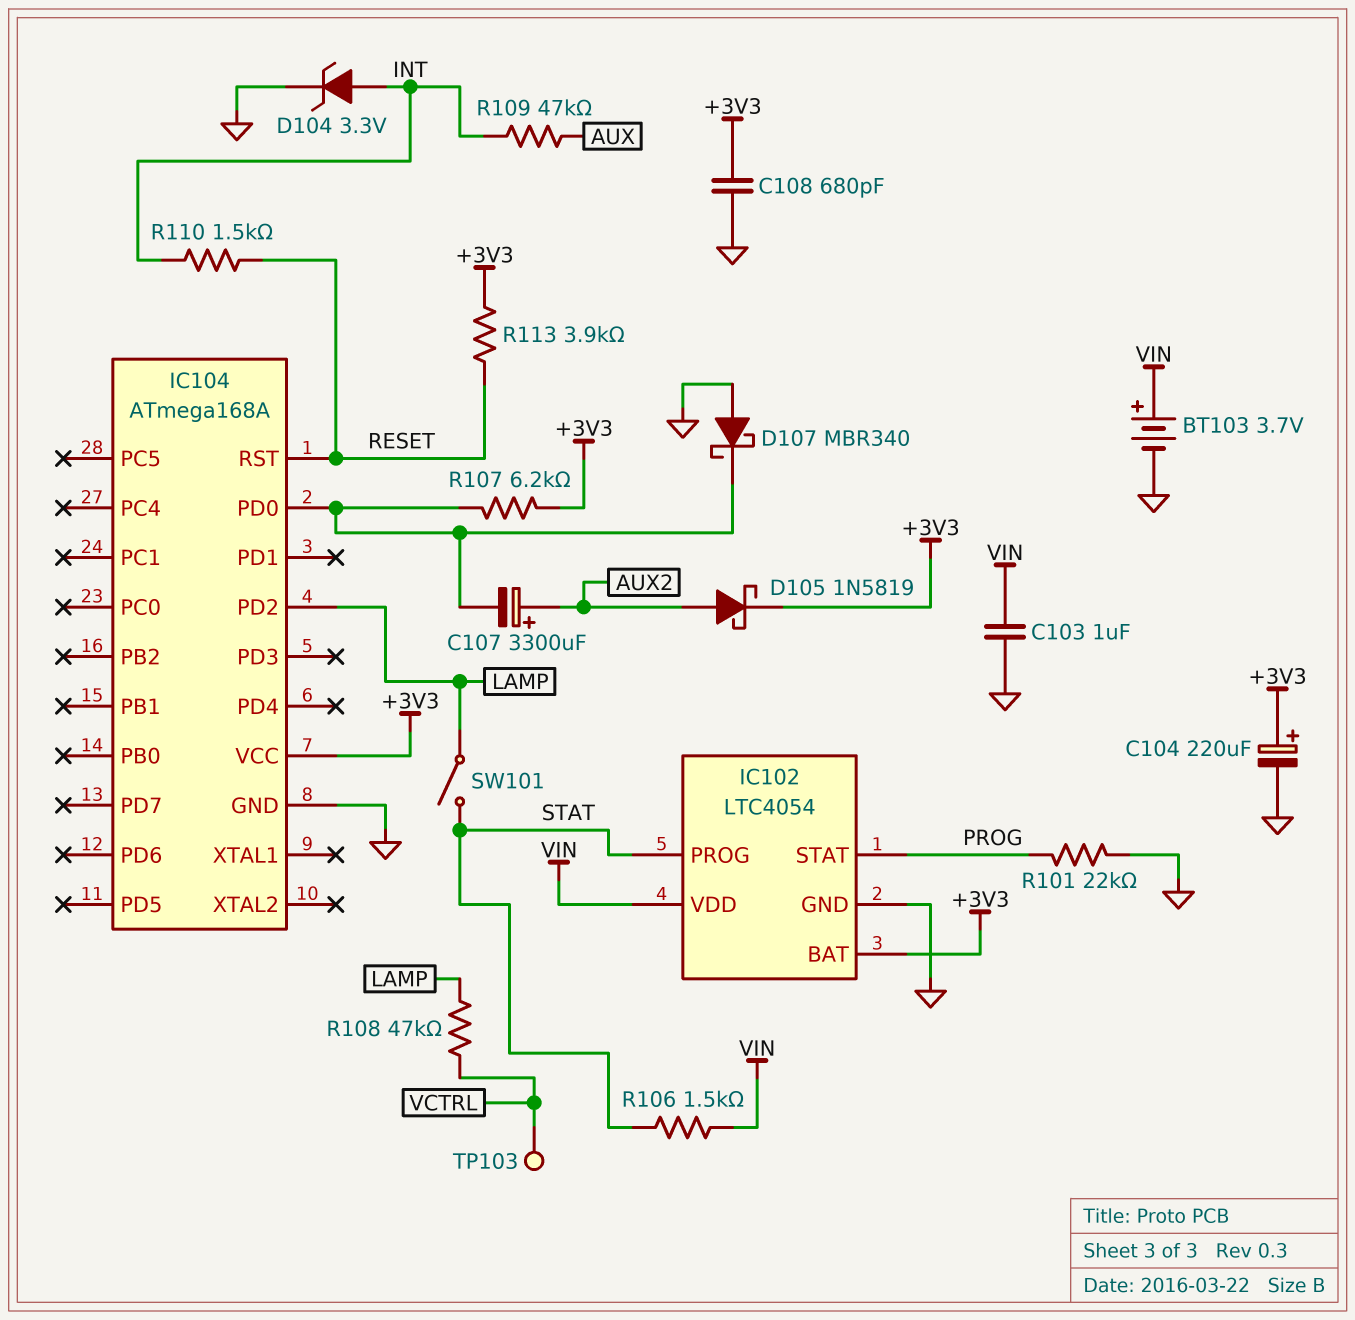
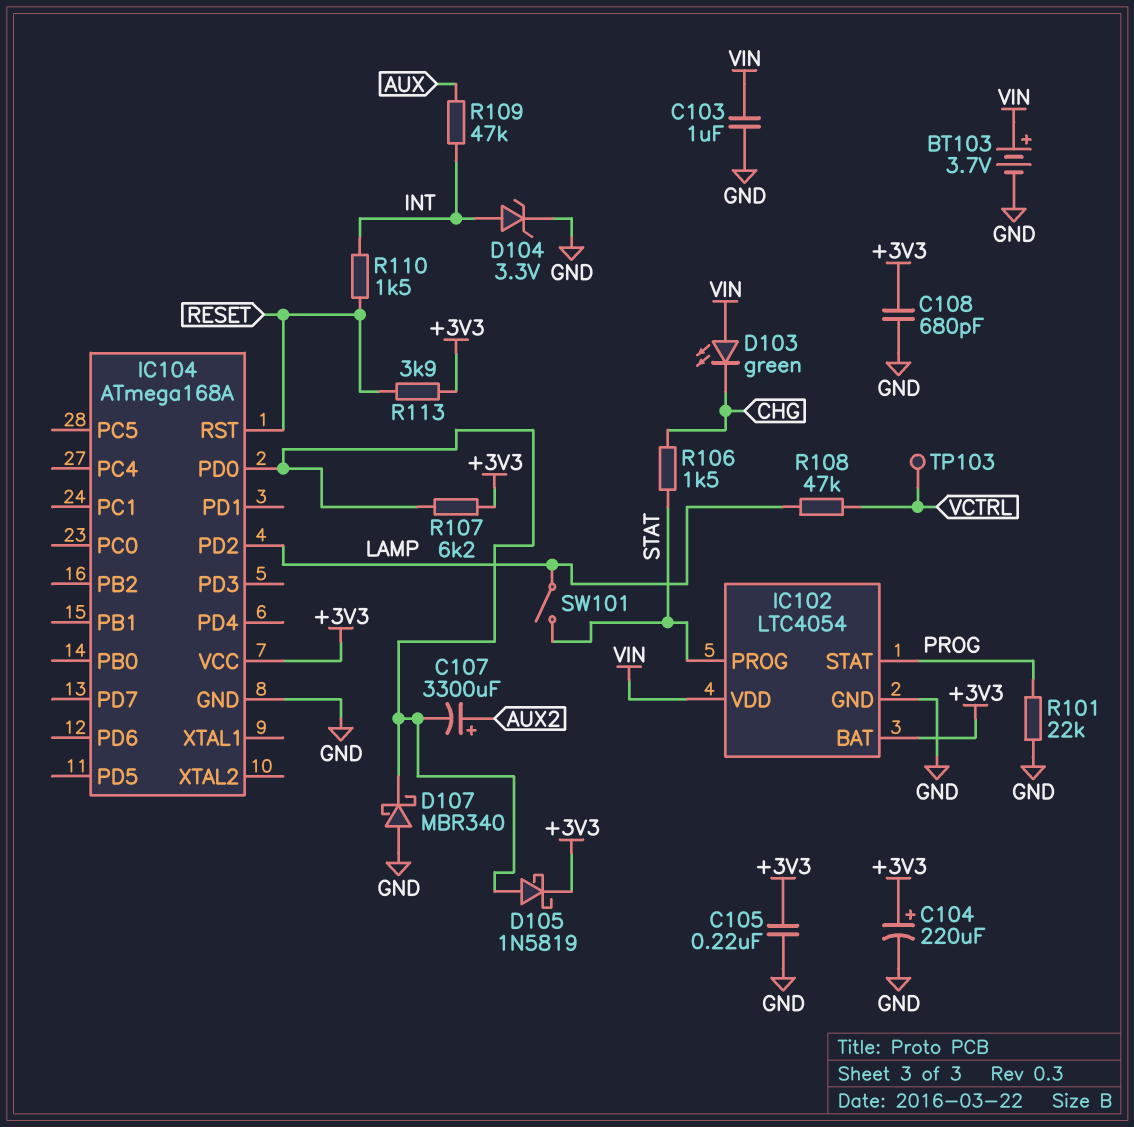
C105: none -> 220nF (+3V3, GND)
D103: none -> LED green (A VIN, K CHG)
D105: schottky 1N5819 (A AUX2, K +3V3) -> schottky 1N5819 (A IC104/PD0, K +3V3)
R106: 1.5k (STAT, VIN) -> 1.5k (CHG, STAT)

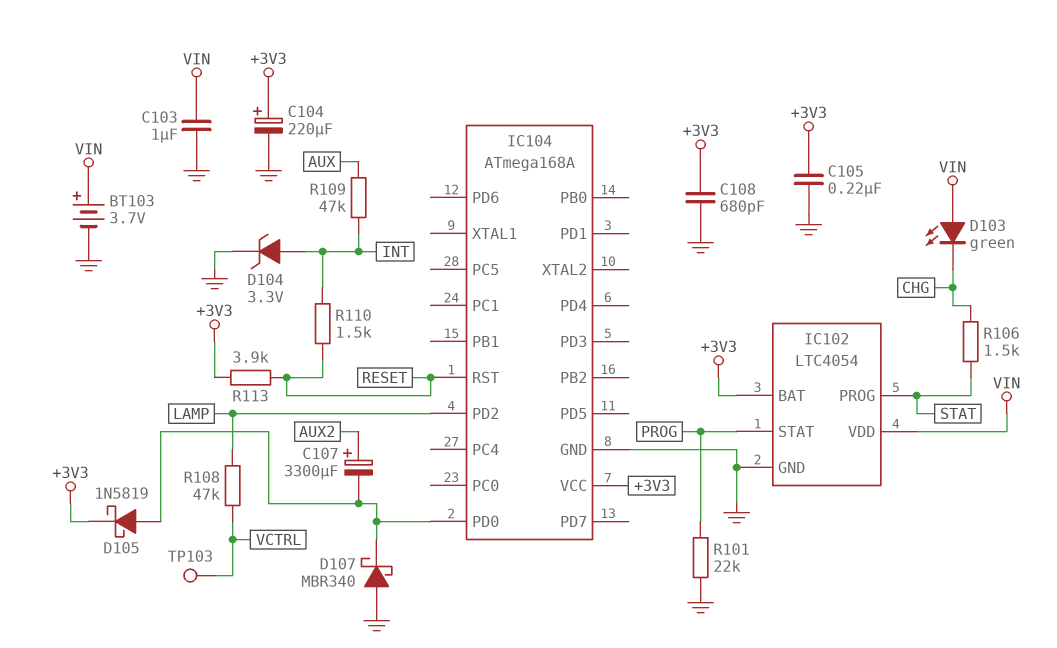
R107: 6.2k (+3V3, IC104/PD0) -> none
SW101: switch (LAMP, STAT) -> none

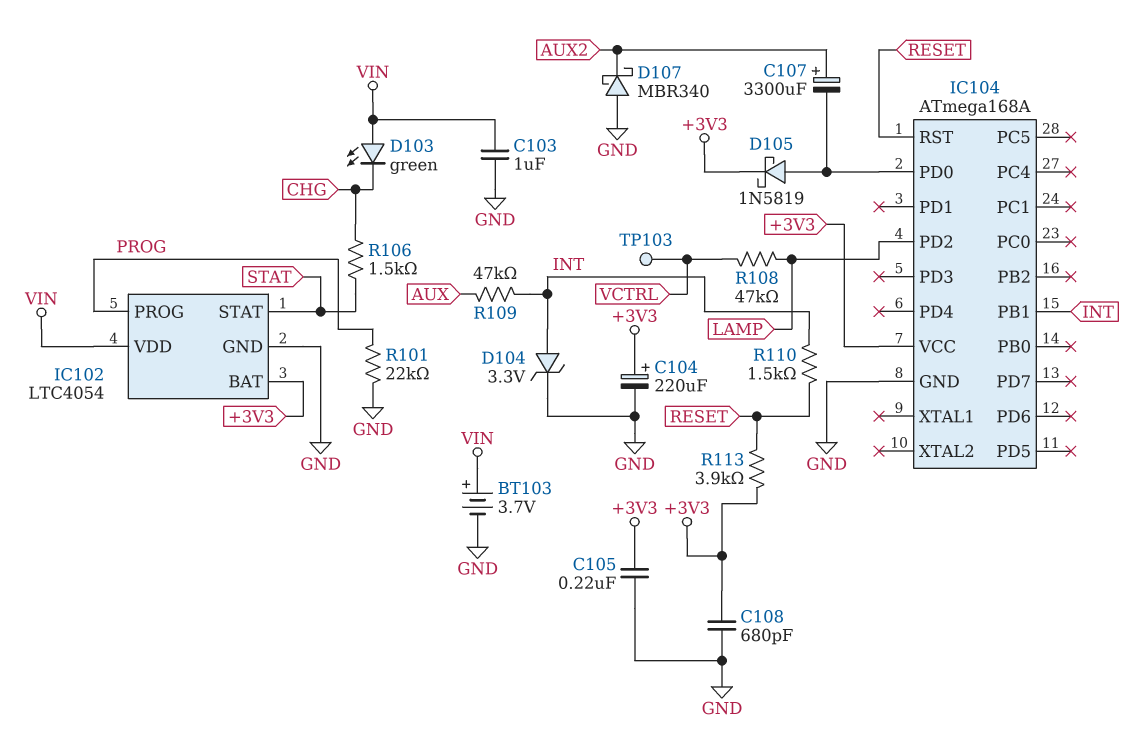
D107: schottky MBR340 (A GND, K IC104/PD0) -> schottky MBR340 (A GND, K AUX2)
IC102 pin PROG: STAT -> PROG
IC102 pin STAT: PROG -> STAT
IC104 pin PB1: none -> INT

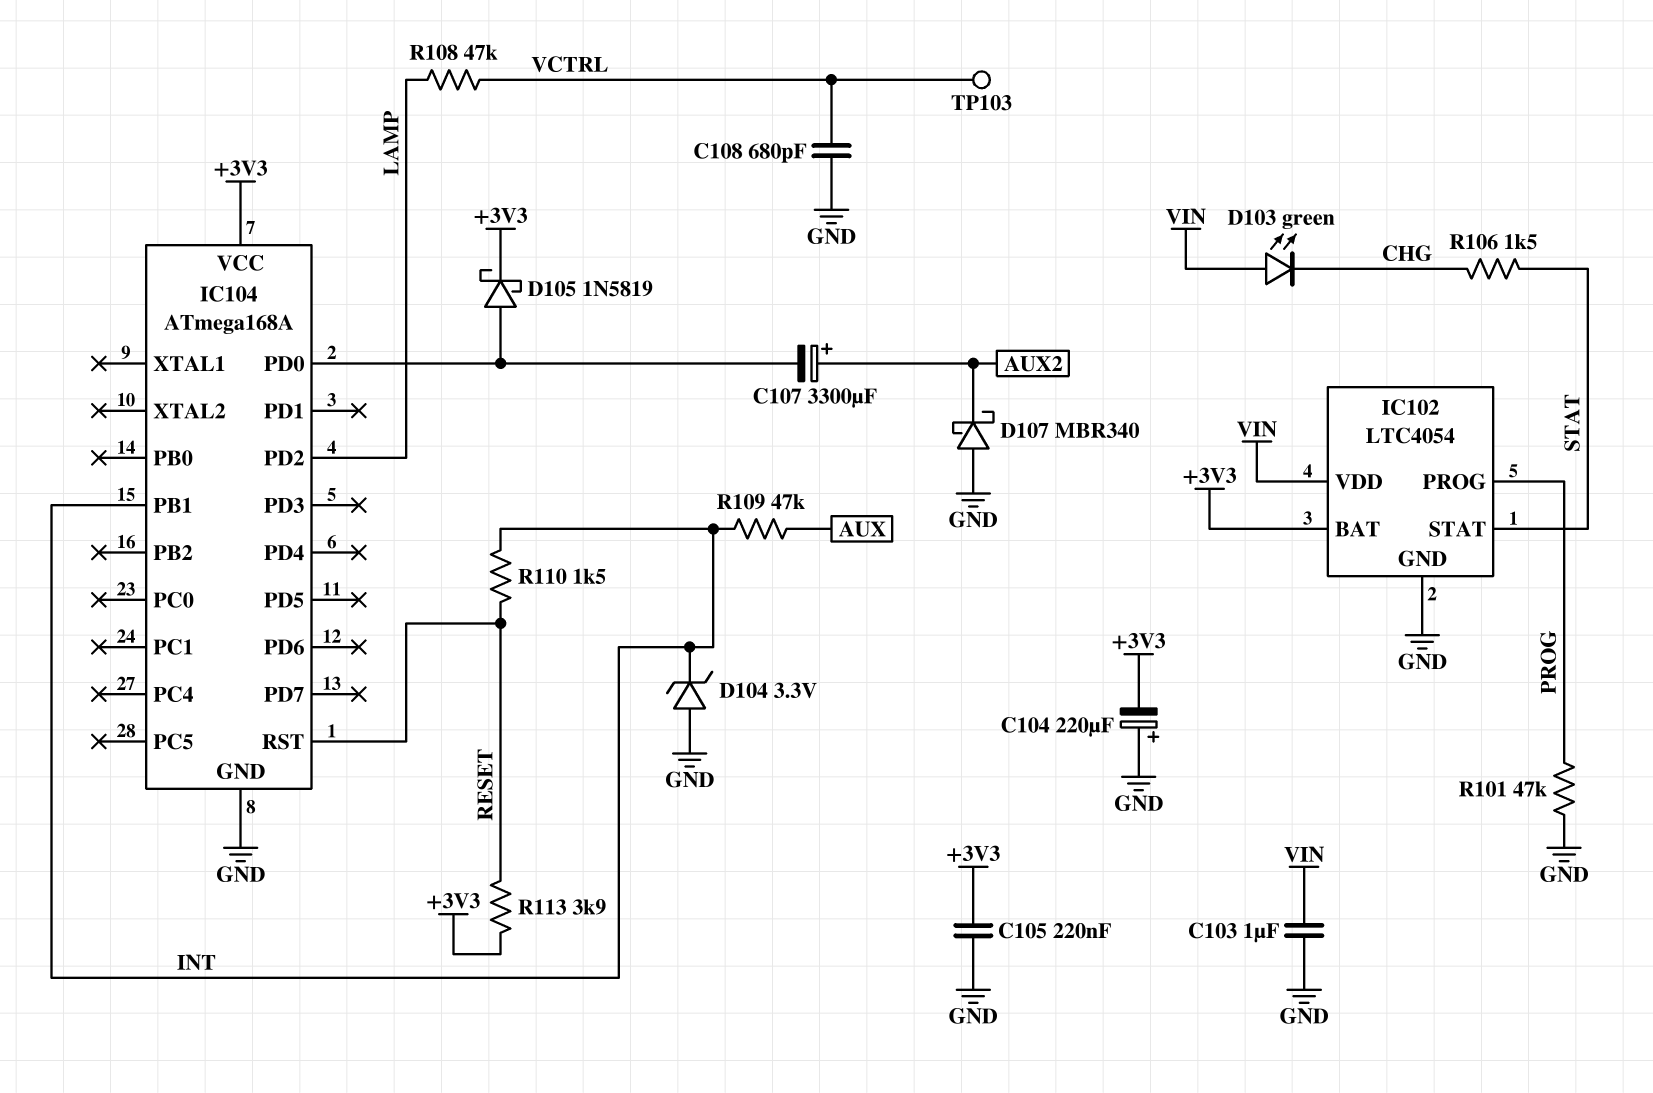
BT103: 3.7V (plus VIN, minus GND) -> none
C104: 220uF (plus +3V3, minus GND) -> 220uF (plus GND, minus +3V3)
C108: 680pF (+3V3, GND) -> 680pF (GND, VCTRL)
D104: zener 3.3V (A INT, K GND) -> zener 3.3V (A GND, K INT)
R101: 22k (GND, PROG) -> 47k (GND, PROG)

